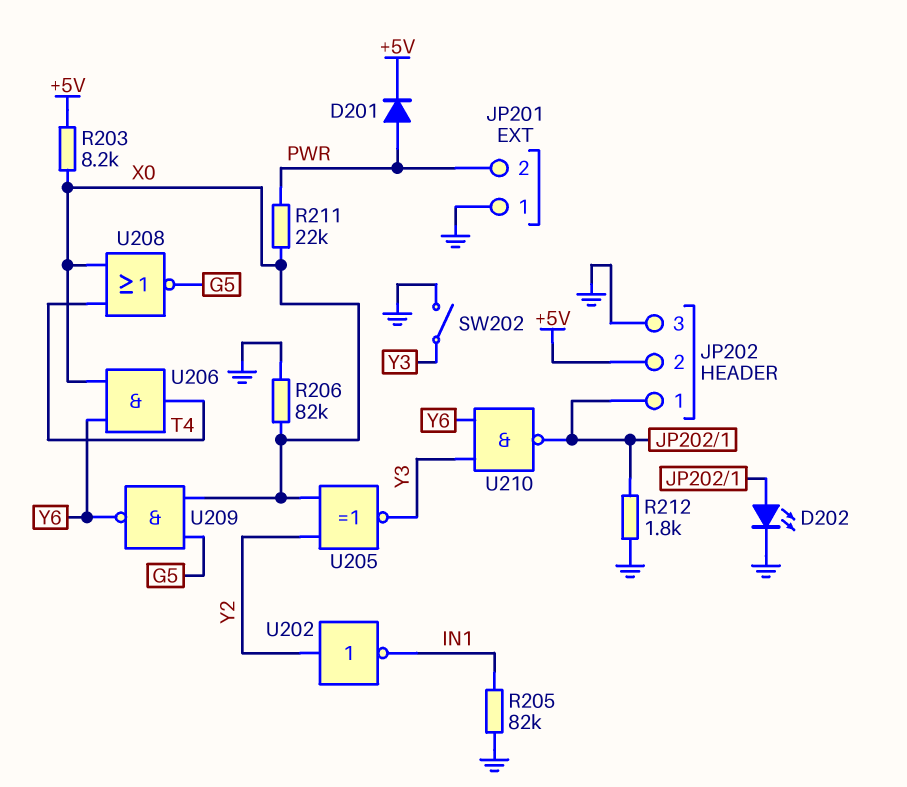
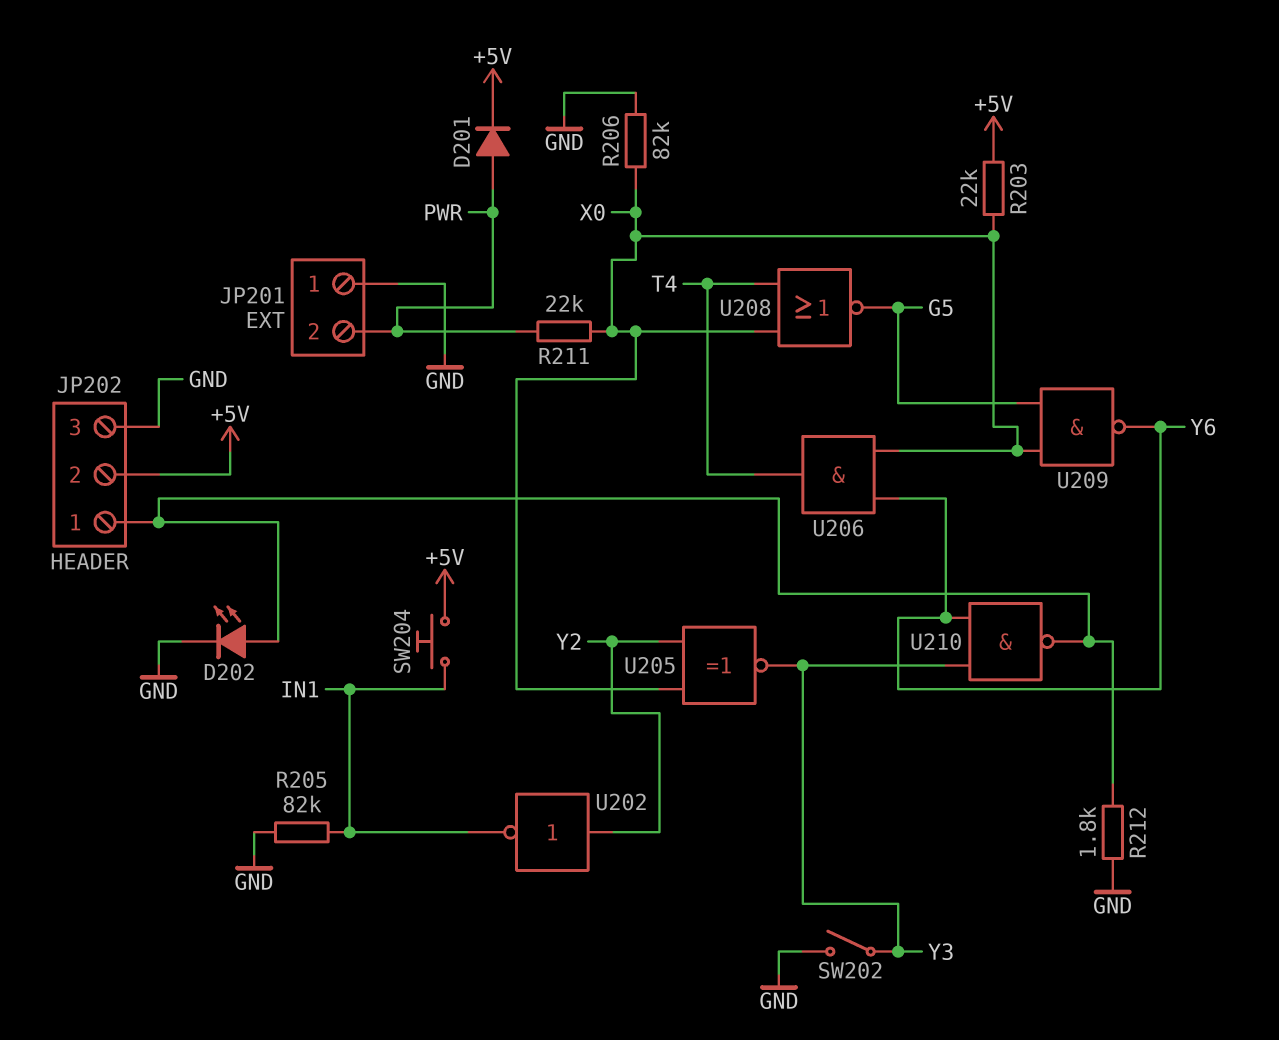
R203: 8.2k (+5V, X0) -> 22k (+5V, X0)
SW204: none -> button (+5V, IN1)

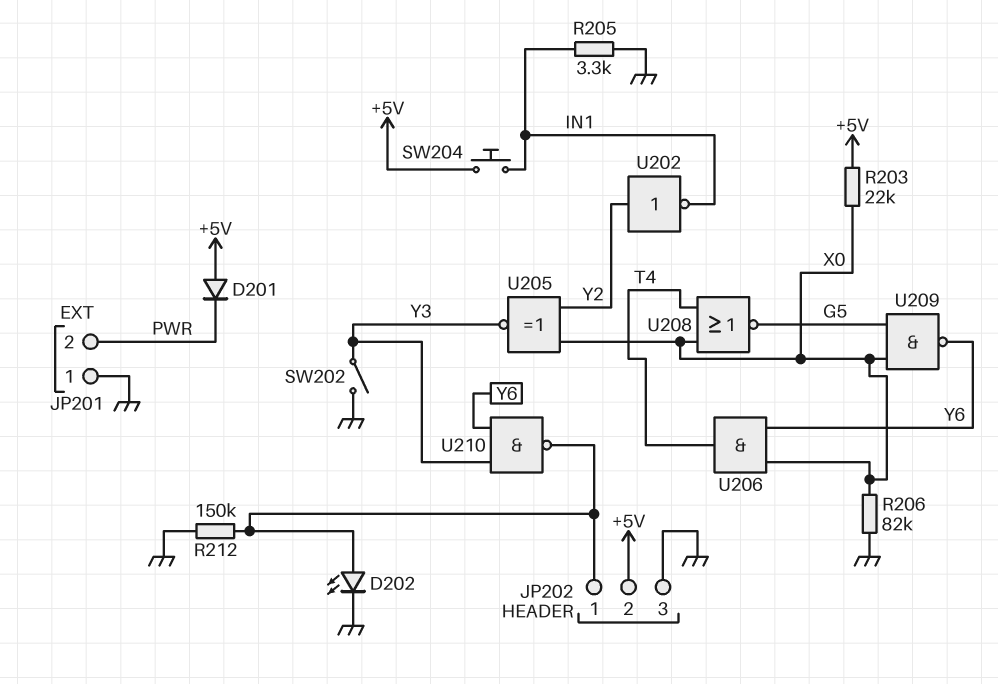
D201: diode (A PWR, K +5V) -> diode (A +5V, K PWR)
R205: 82k (GND, IN1) -> 3.3k (GND, IN1)
R211: 22k (PWR, X0) -> none
R212: 1.8k (GND, JP202/1) -> 150k (GND, JP202/1)

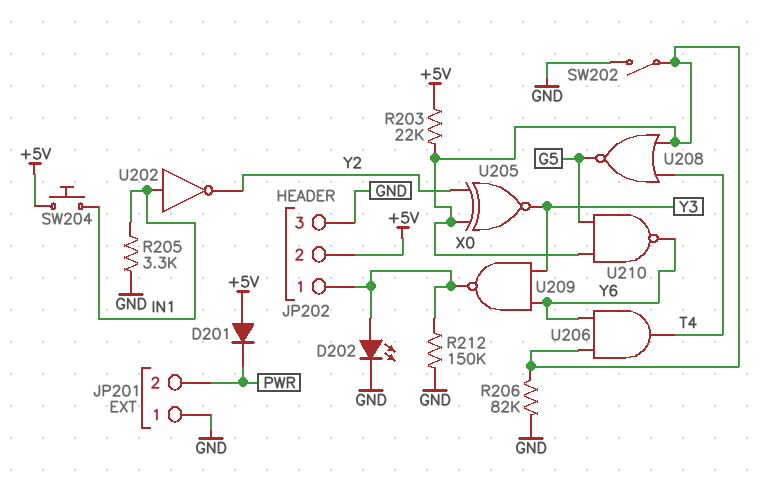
SW202: switch (GND, Y3) -> switch (GND, X0)
U202: NOT (in Y2, out IN1) -> NOT (in IN1, out Y2)
U209: NAND (in G5, in X0, out Y6) -> NAND (in Y3, in Y6, out JP202/1)
U210: NAND (in Y3, in Y6, out JP202/1) -> NAND (in G5, in X0, out Y6)

